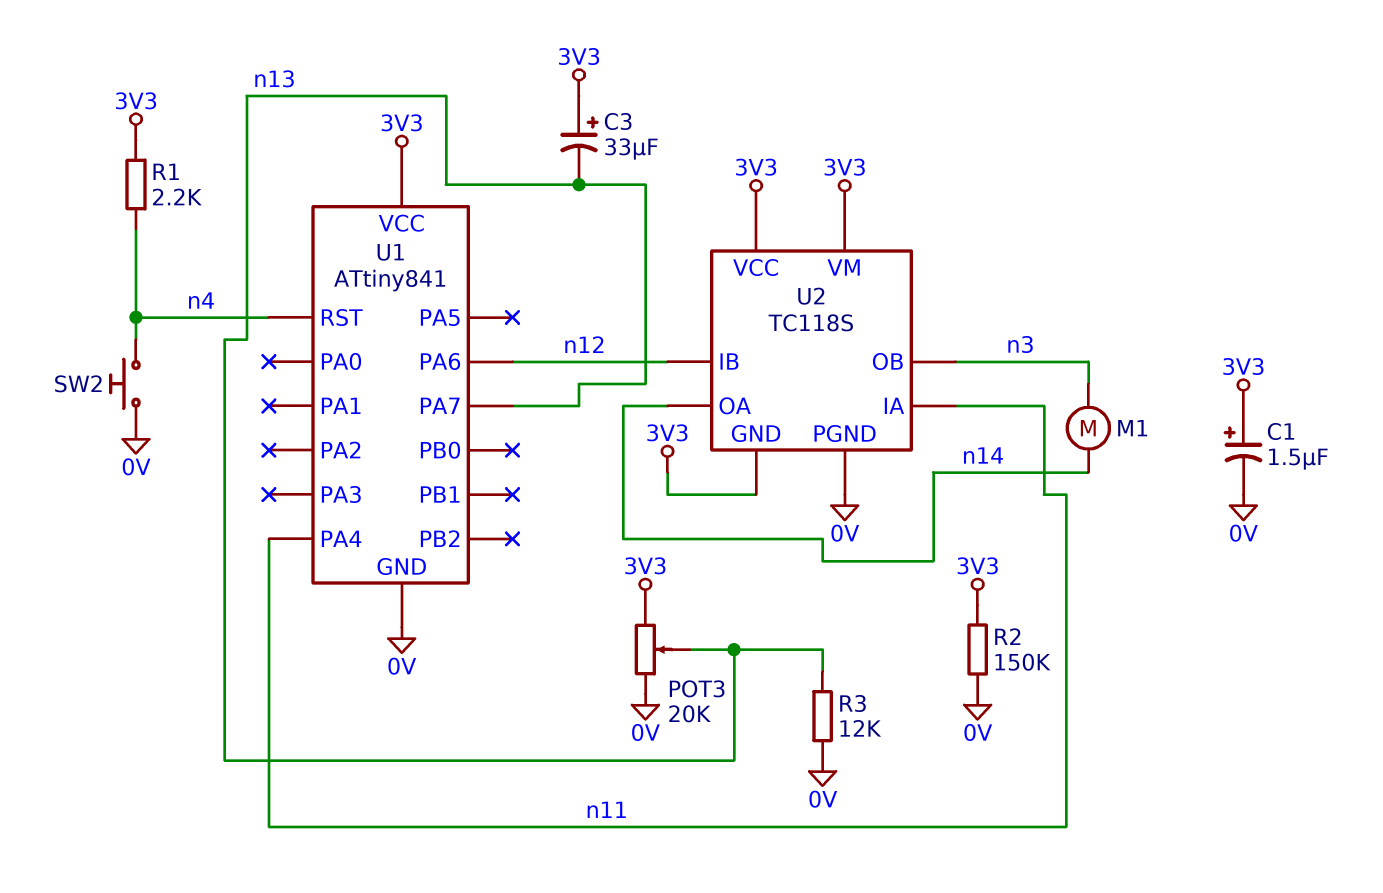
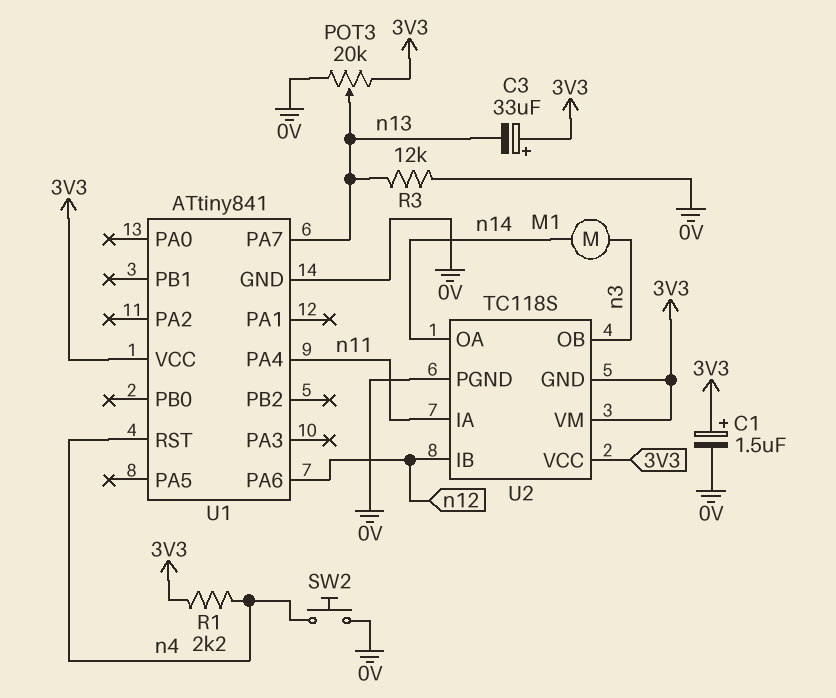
R2: 150k (0V, 3V3) -> none

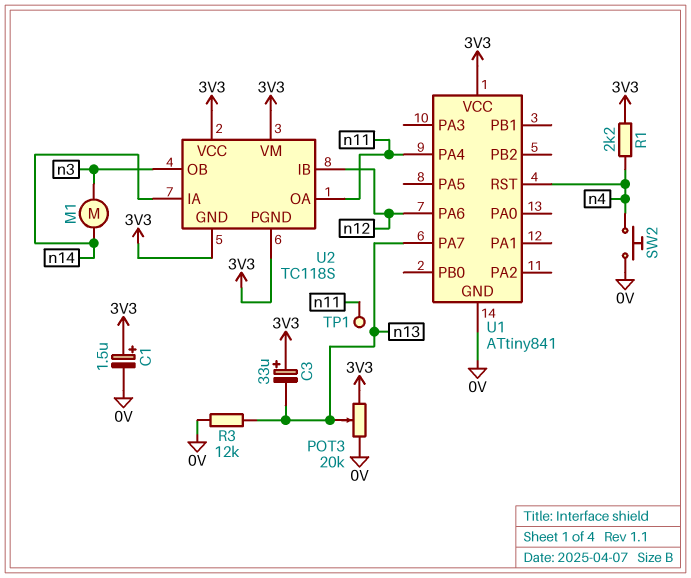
TP1: none -> test point (n11)
U2 pin IA: n11 -> n14
U2 pin OA: n14 -> n11
U2 pin PGND: 0V -> 3V3

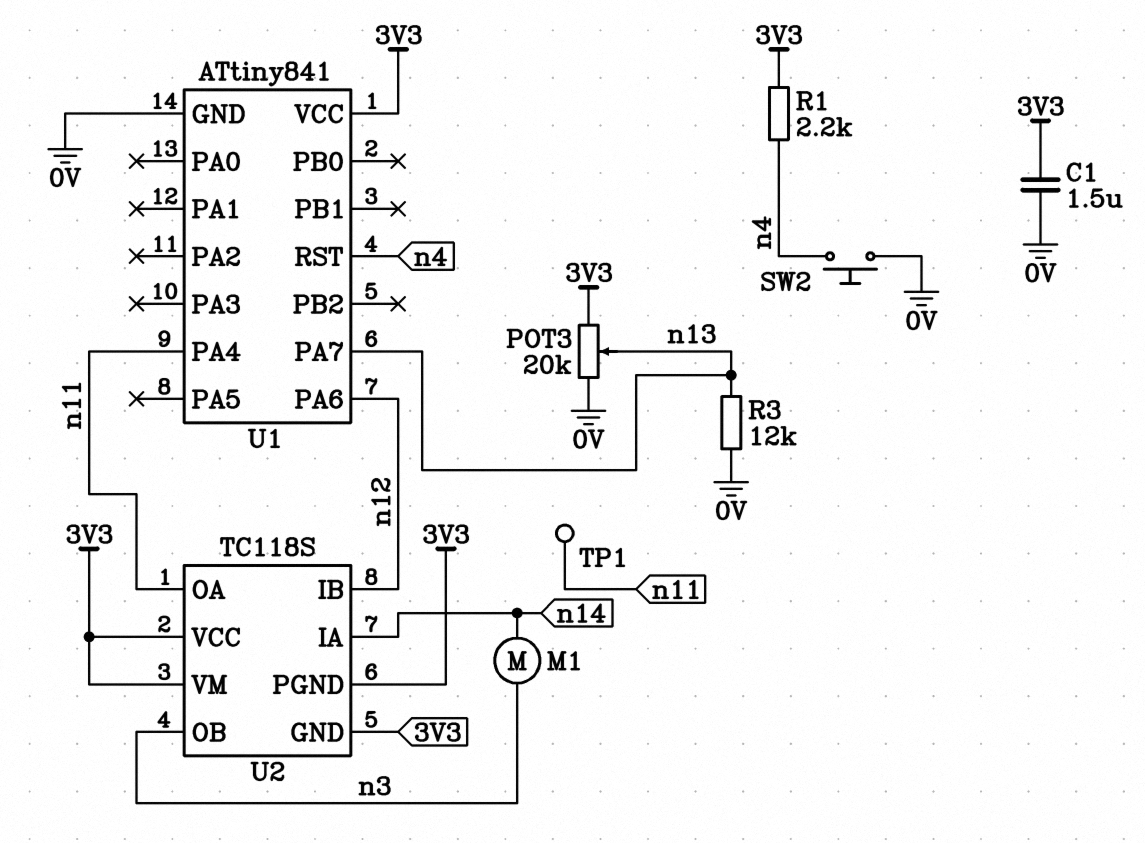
C1: 1.5uF (plus 3V3, minus 0V) -> 1.5uF (0V, 3V3)
C3: 33uF (plus 3V3, minus n13) -> none

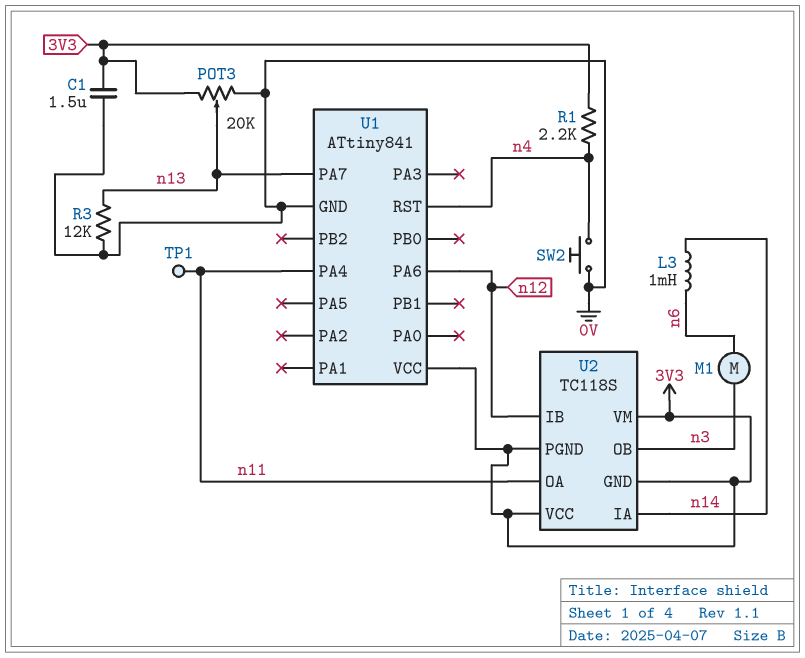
L3: none -> 1mH (n6, n14)
M1: motor (n3, n14) -> motor (n3, n6)

